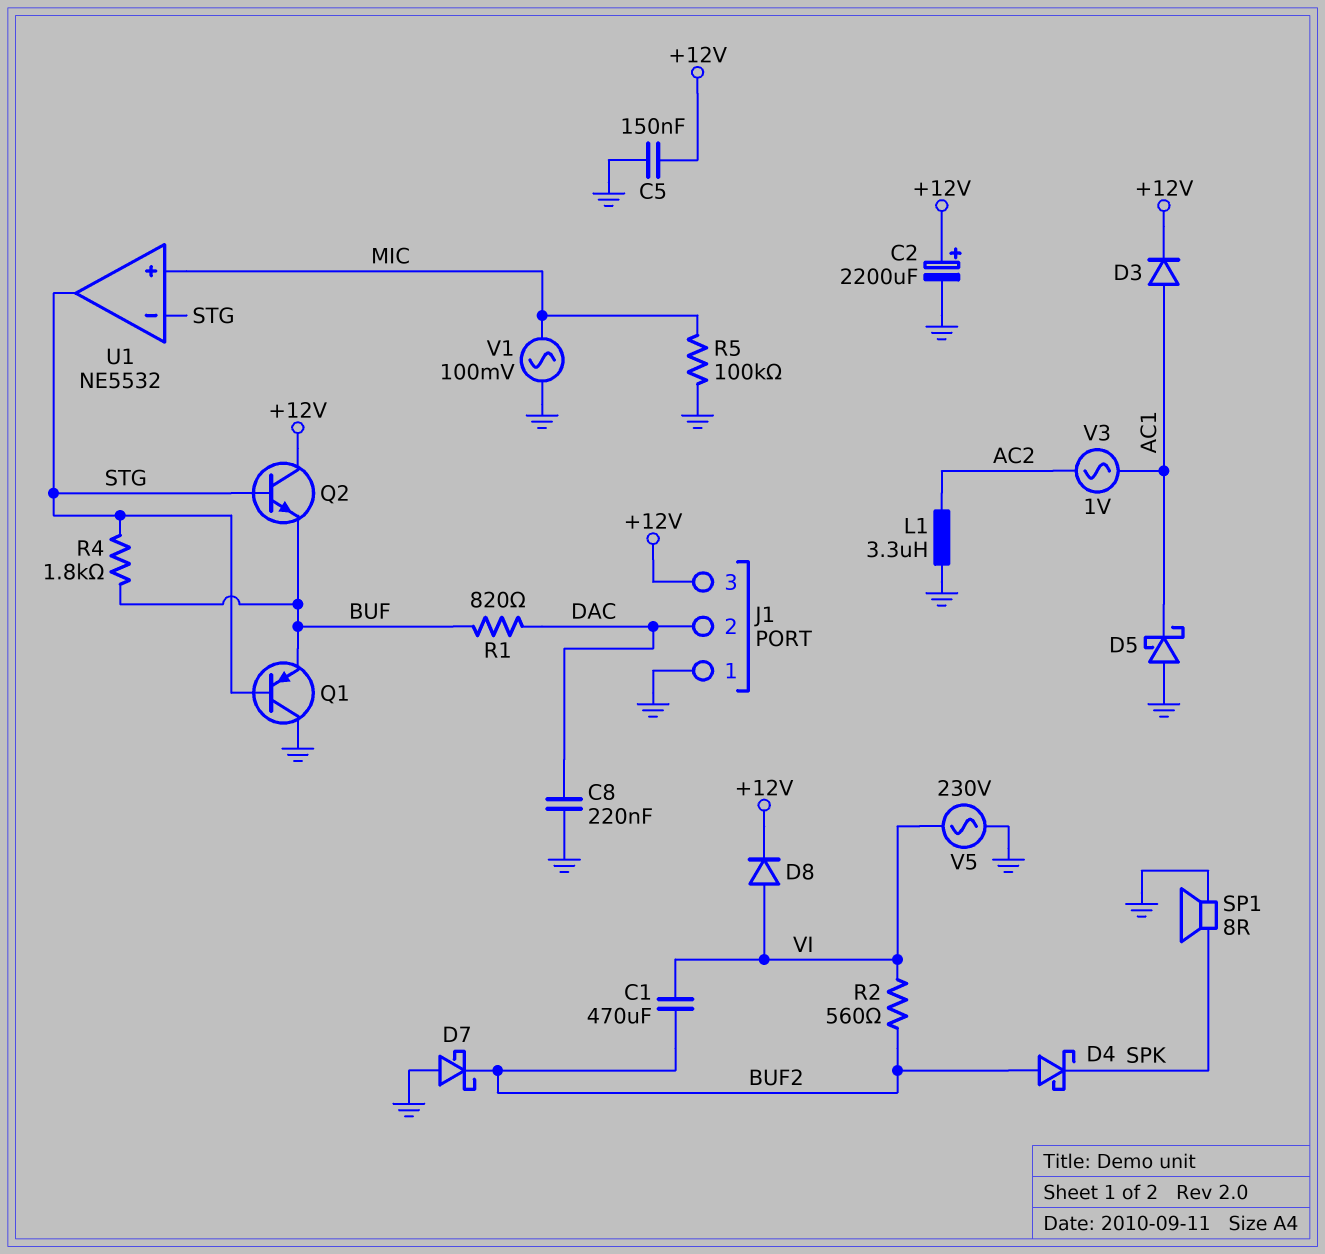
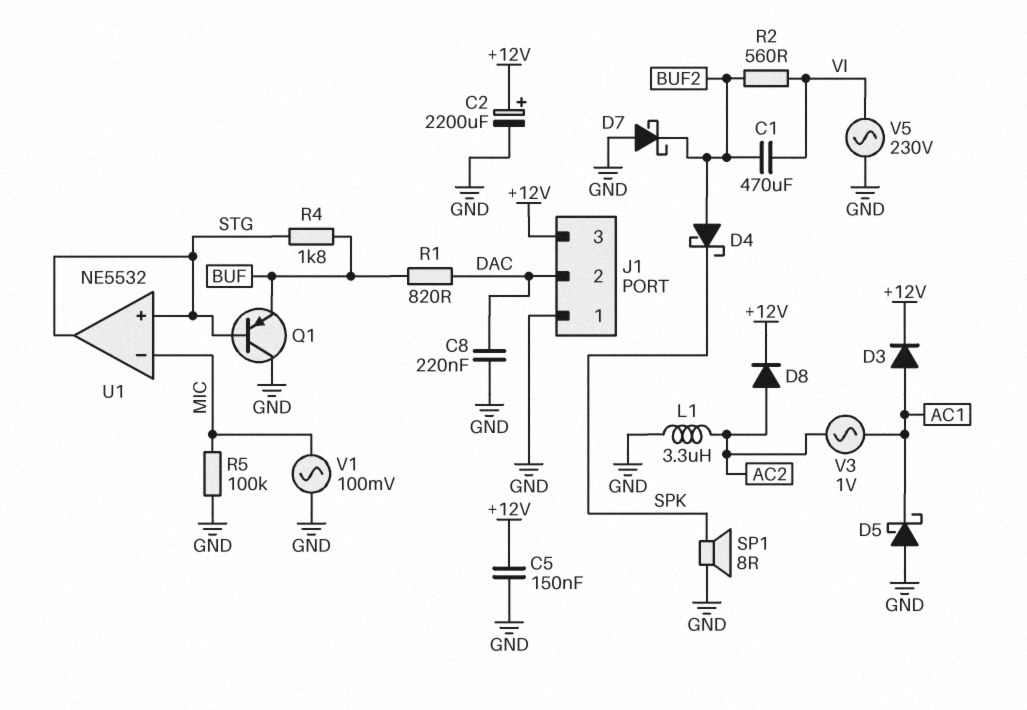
D8: diode (A VI, K +12V) -> diode (A AC2, K +12V)
Q2: NPN (B STG, C +12V, E BUF) -> none
U1 pin in+: MIC -> STG
U1 pin in-: STG -> MIC

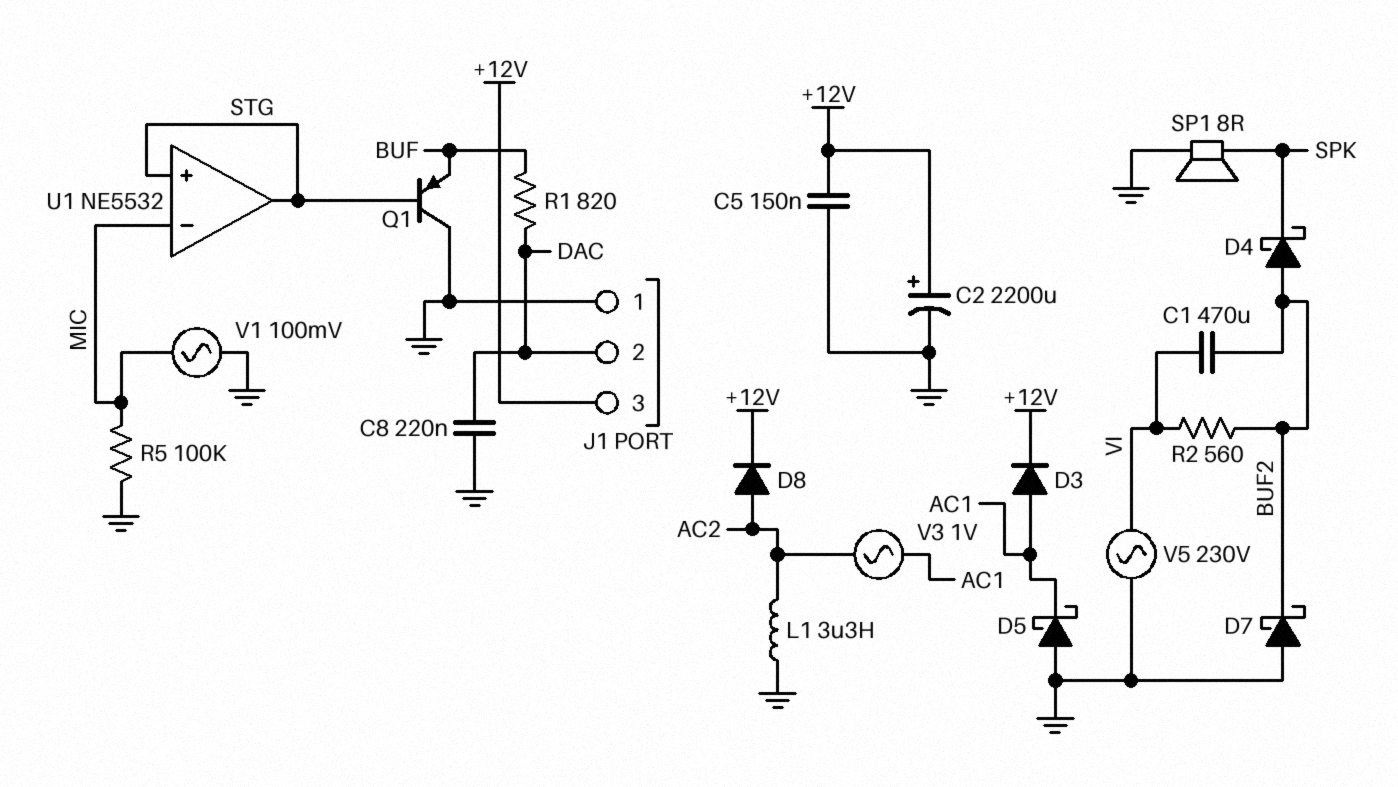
R4: 1.8k (BUF, STG) -> none

